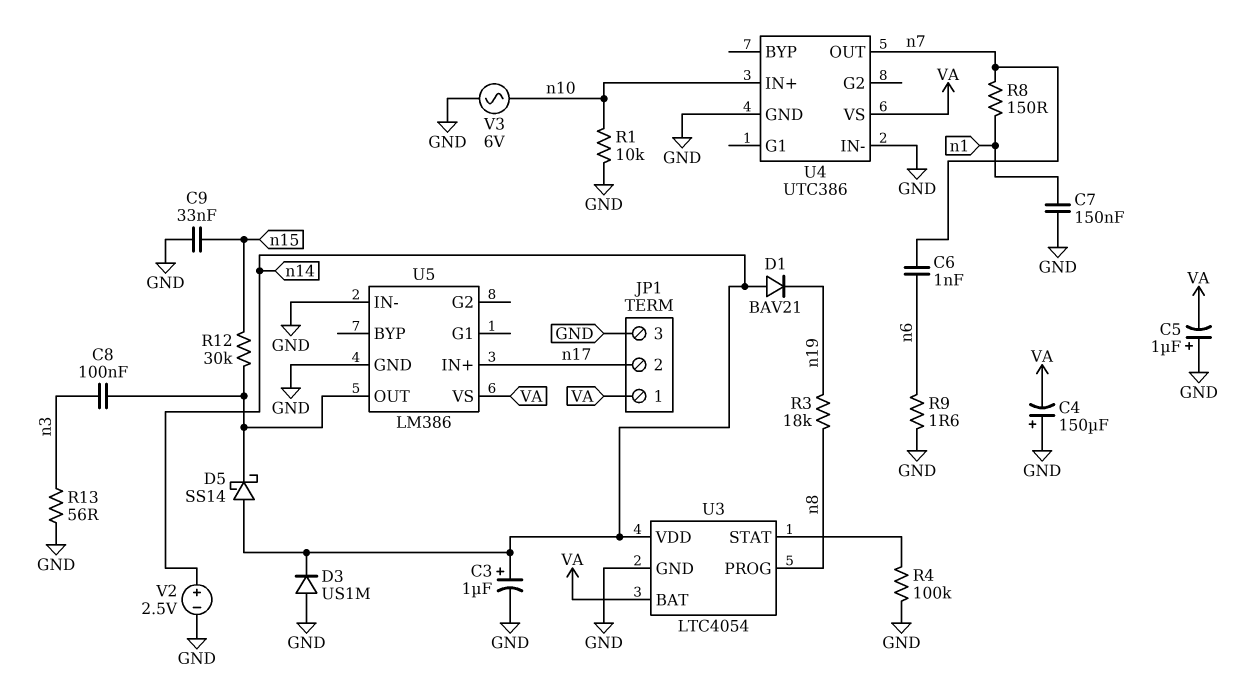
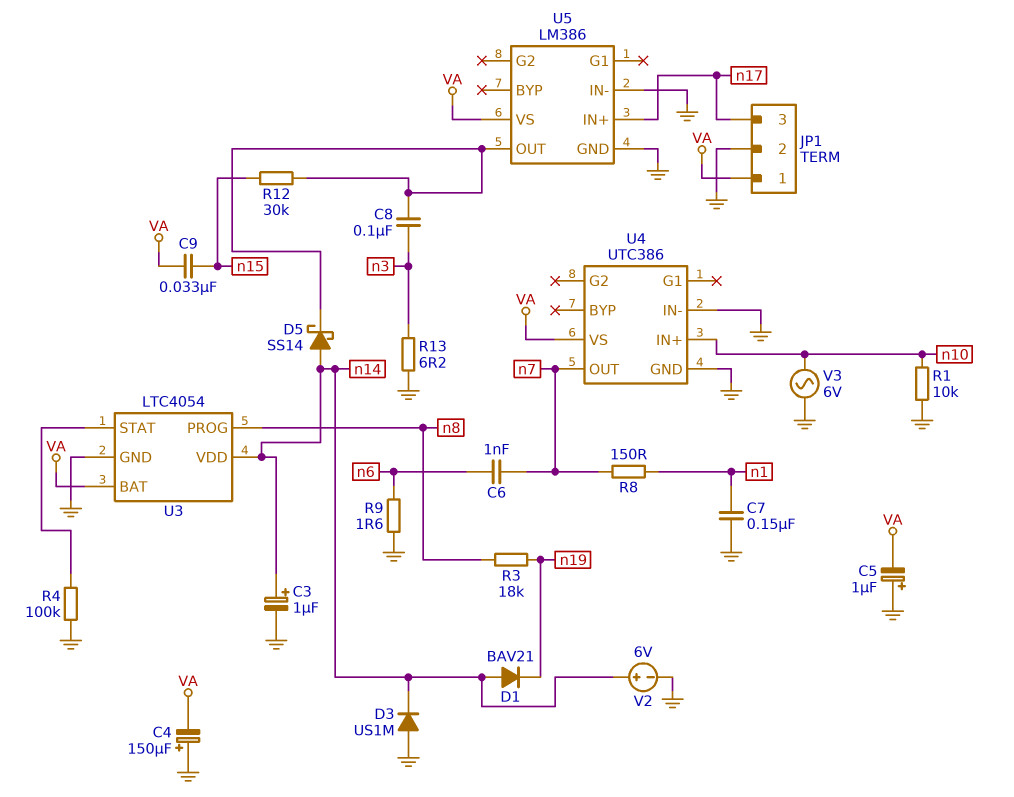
C9: 33nF (GND, n15) -> 33nF (VA, n15)
JP1 pin 2: n17 -> GND
JP1 pin 3: GND -> n17
R13: 56 (GND, n3) -> 6.2 (GND, n3)
V2: 2.5V (plus n14, minus GND) -> 6V (plus n14, minus GND)

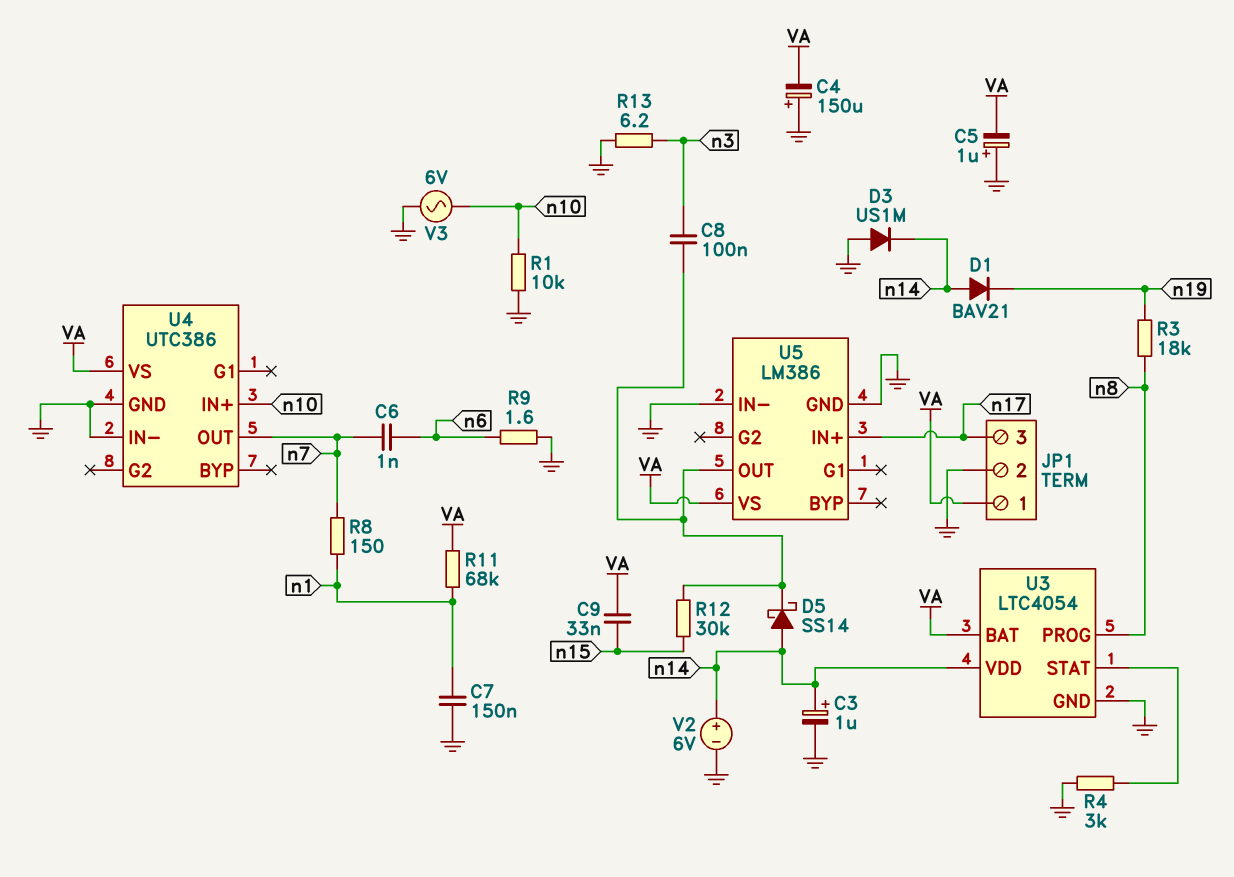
R4: 100k (GND, U3/STAT) -> 3k (GND, U3/STAT)
R11: none -> 68k (VA, n1)

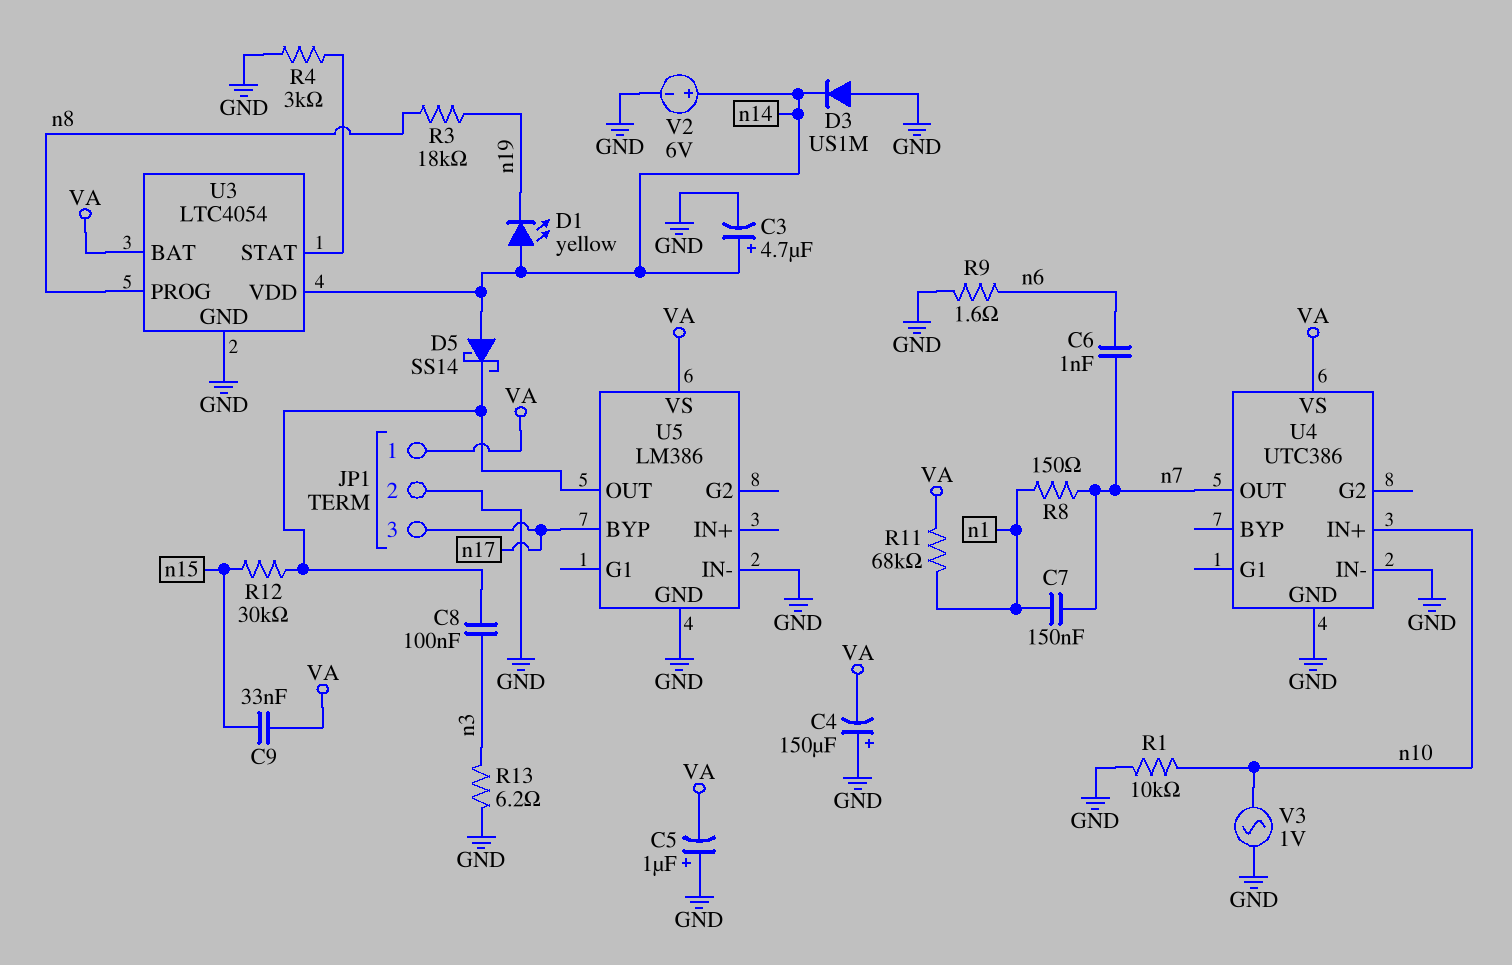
C3: 1uF (plus n14, minus GND) -> 4.7uF (plus n14, minus GND)
C7: 150nF (GND, n1) -> 150nF (n1, n7)
D1: diode BAV21 (A n14, K n19) -> LED yellow (A n14, K n19)
U5 pin BYP: none -> n17
U5 pin IN+: n17 -> none
V3: AC 6V (GND, n10) -> AC 1V (GND, n10)

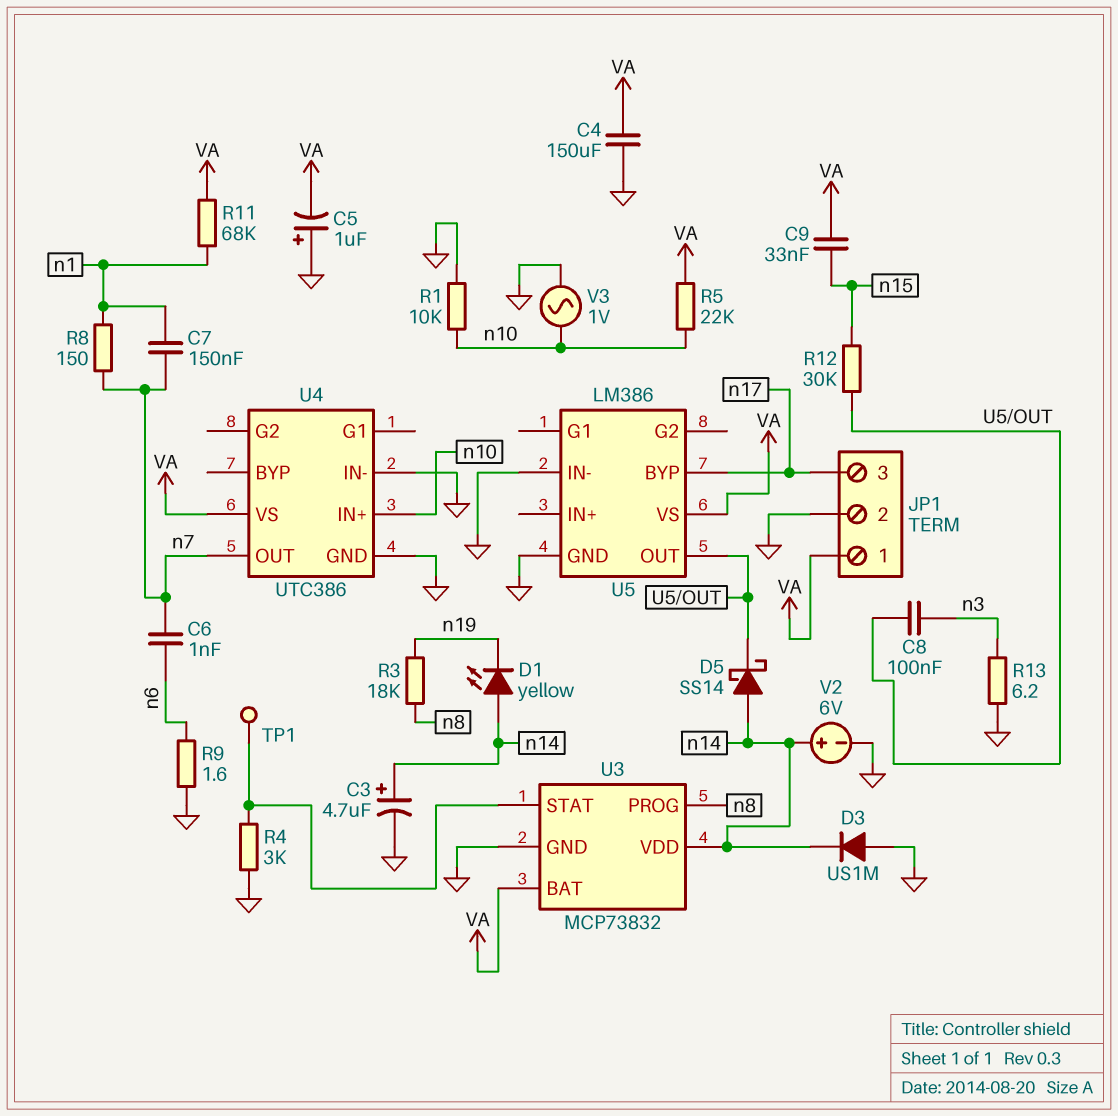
C4: 150uF (plus GND, minus VA) -> 150uF (GND, VA)
R5: none -> 22k (VA, n10)
TP1: none -> test point (U3/STAT)
U3: LTC4054 -> MCP73832

